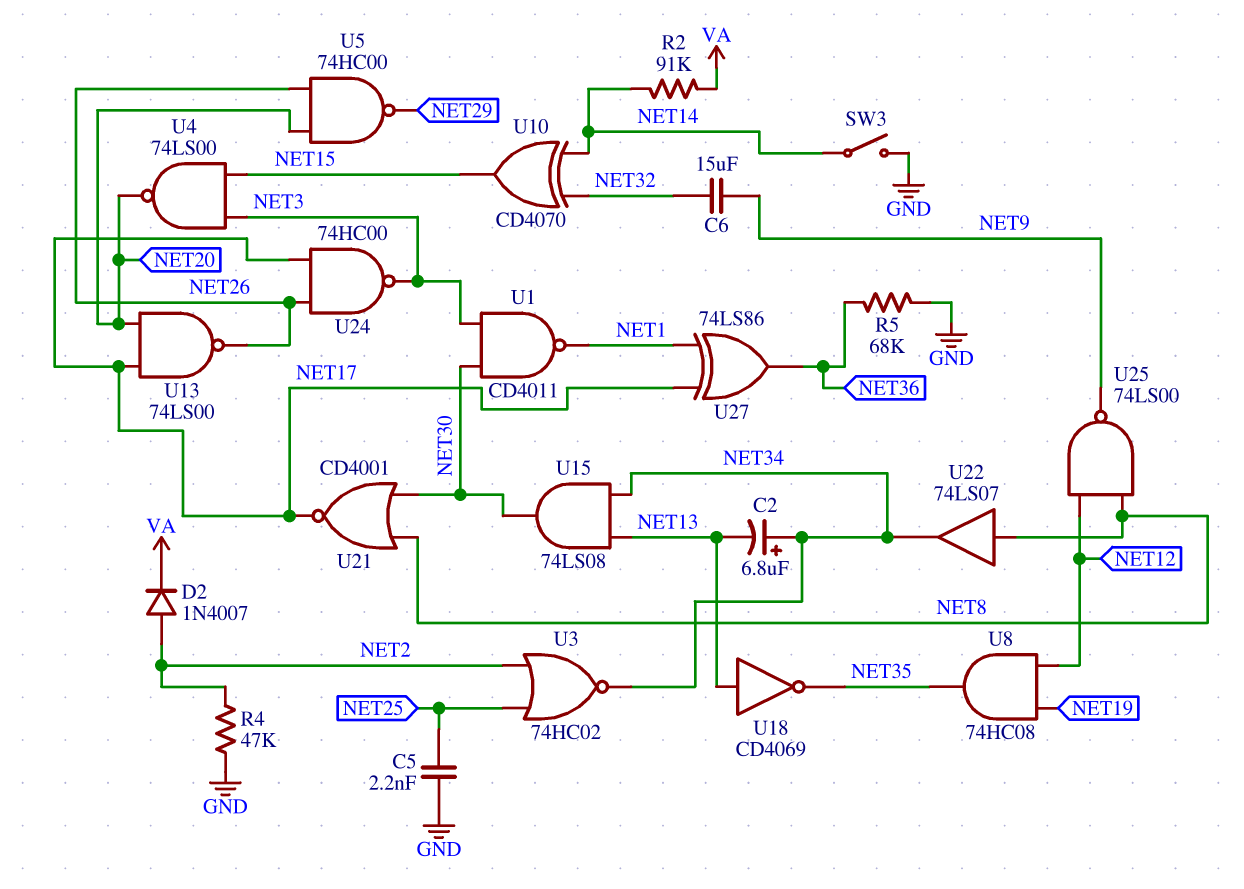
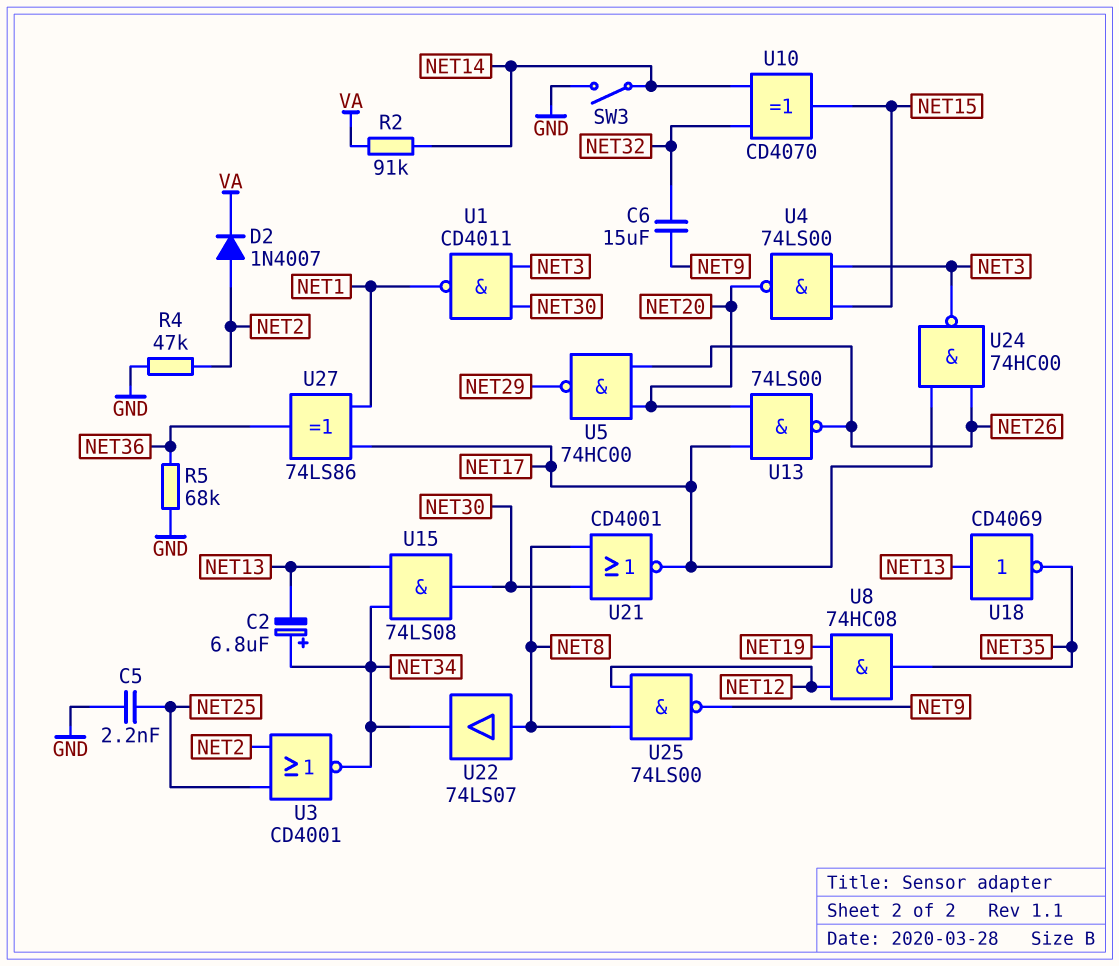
U3: NOR 74HC02 (in NET2, in NET25, out NET34) -> NOR CD4001 (in NET2, in NET25, out NET34)

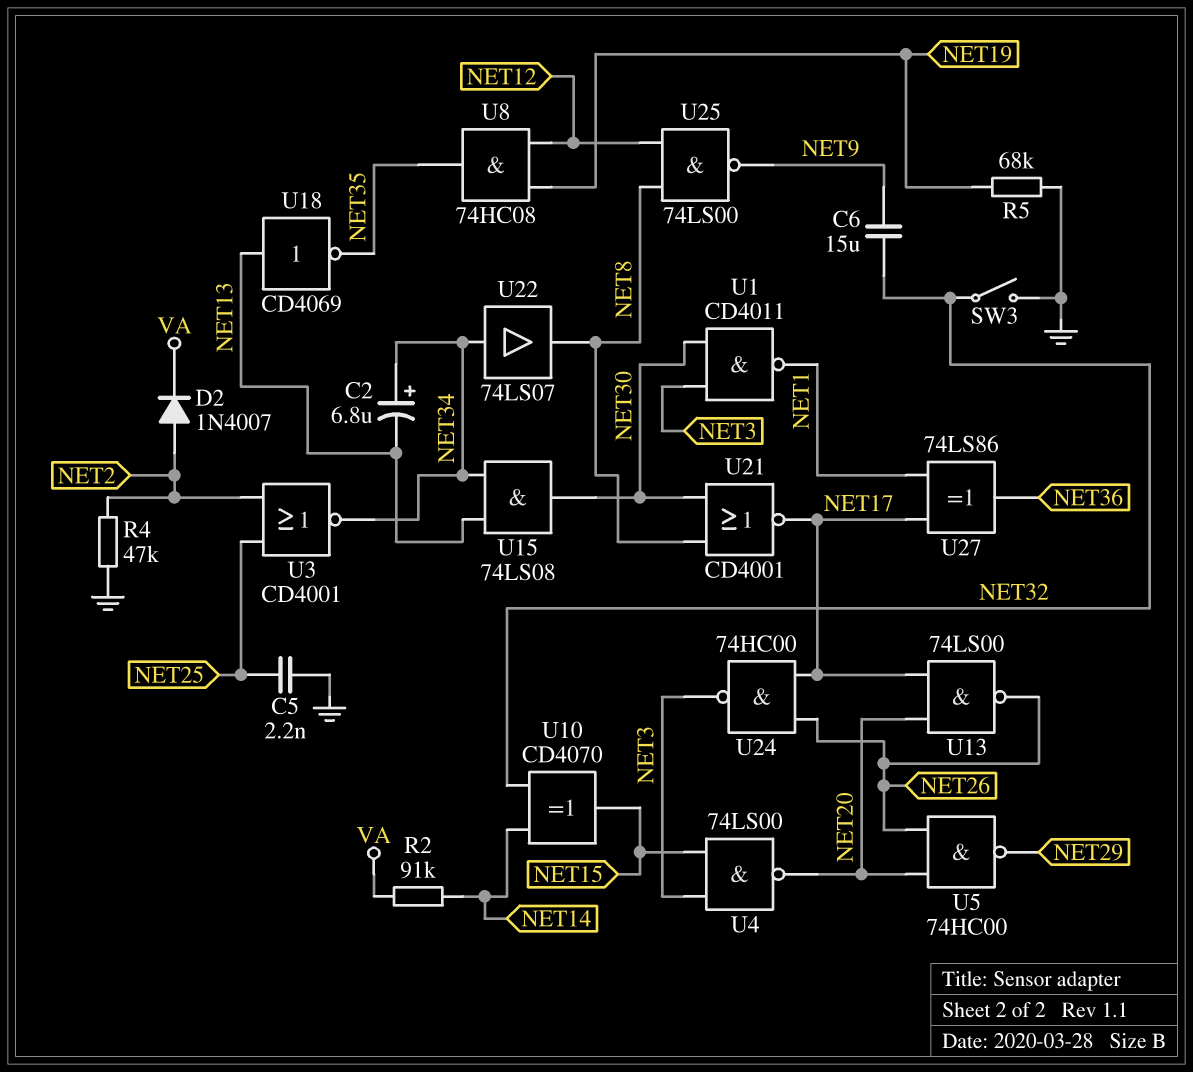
R5: 68k (GND, NET36) -> 68k (GND, NET19)
SW3: switch (GND, NET14) -> switch (GND, NET32)
U22: buffer 74LS07 (in NET8, out NET34) -> buffer 74LS07 (in NET34, out NET8)

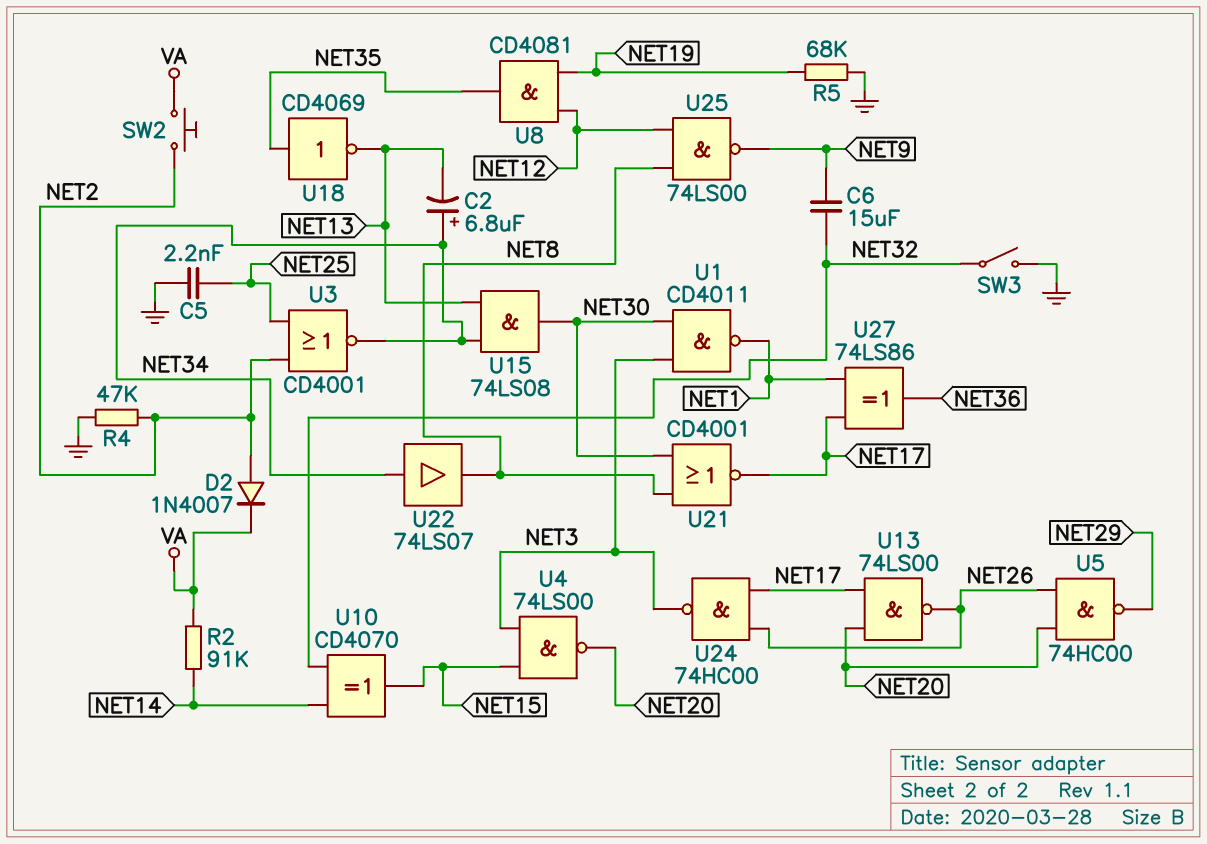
SW2: none -> button (NET2, VA)
U8: AND 74HC08 (in NET12, in NET19, out NET35) -> AND CD4081 (in NET12, in NET19, out NET35)
U18: NOT CD4069 (in NET13, out NET35) -> NOT CD4069 (in NET35, out NET13)

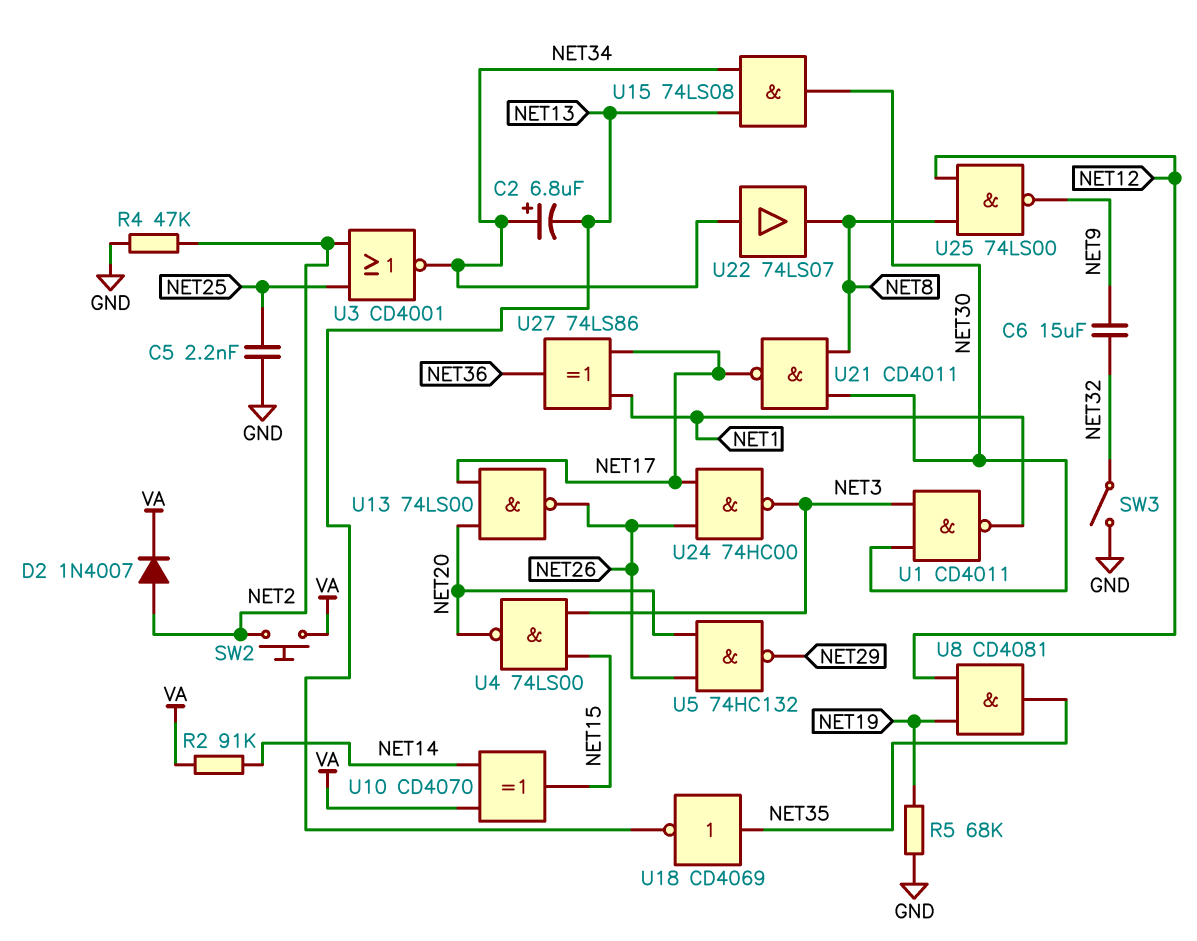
U5: NAND 74HC00 (in NET20, in NET26, out NET29) -> NAND 74HC132 (in NET20, in NET26, out NET29)
U10: XOR CD4070 (in NET14, in NET32, out NET15) -> XOR CD4070 (in NET14, in VA, out NET15)
U21: NOR CD4001 (in NET8, in NET30, out NET17) -> NAND CD4011 (in NET8, in NET30, out NET17)

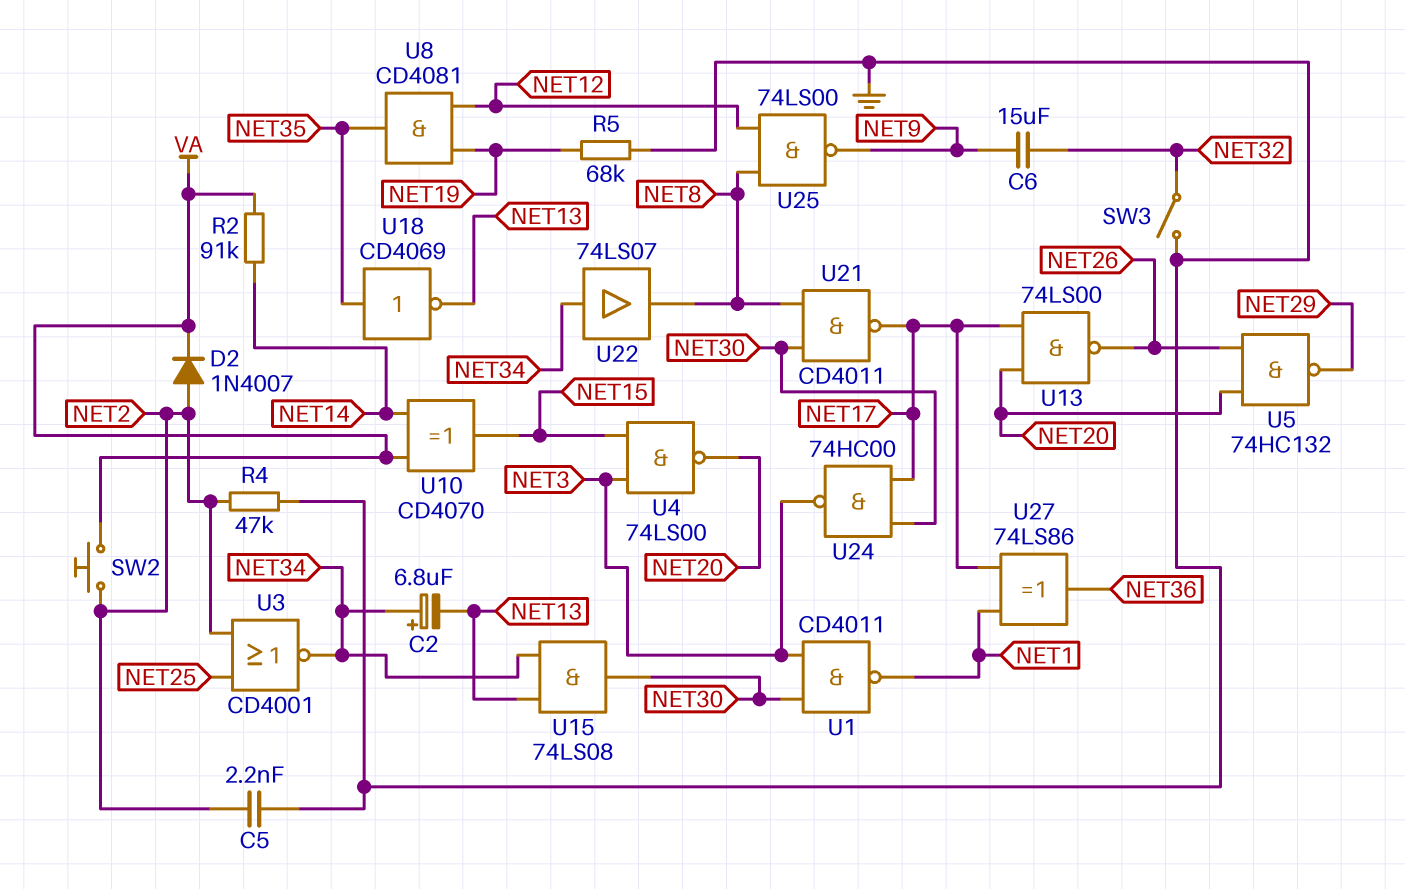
C5: 2.2nF (GND, NET25) -> 2.2nF (GND, NET2)
U24: NAND 74HC00 (in NET17, in NET26, out NET3) -> NAND 74HC00 (in NET17, in NET30, out NET3)

